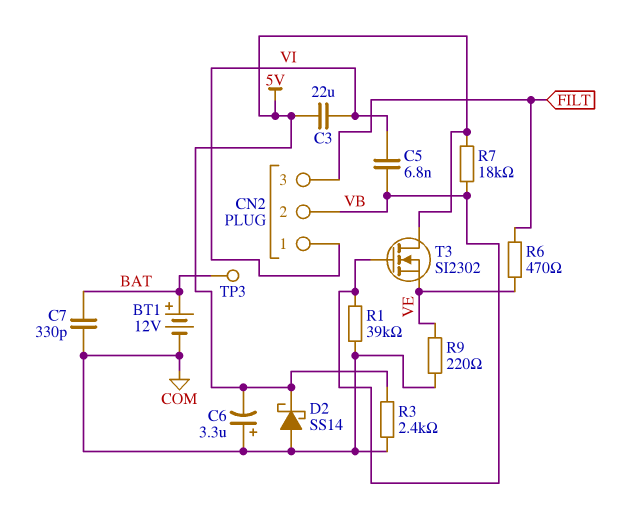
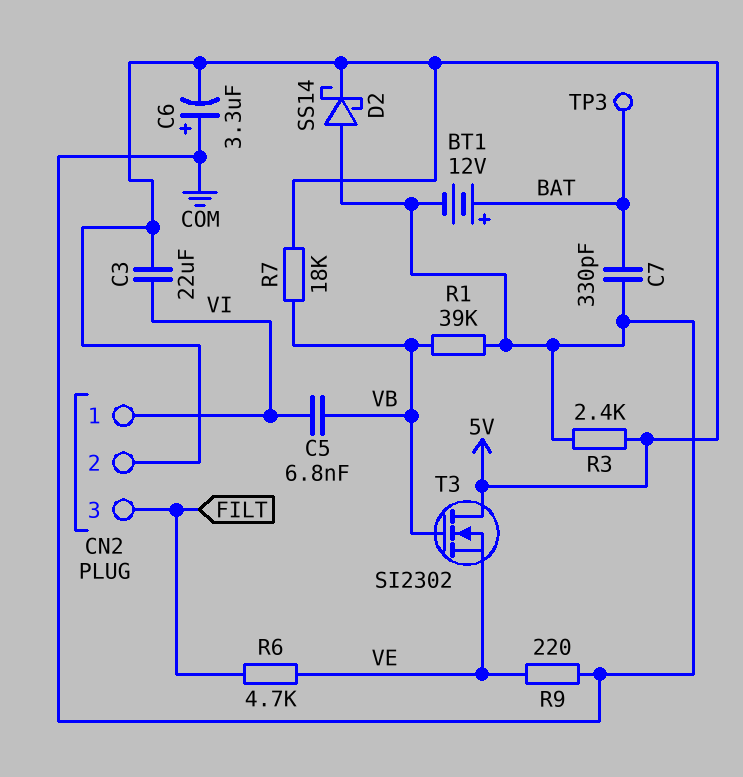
CN2 pin 2: VB -> 5V
R6: 470 (FILT, VE) -> 4.7k (FILT, VE)

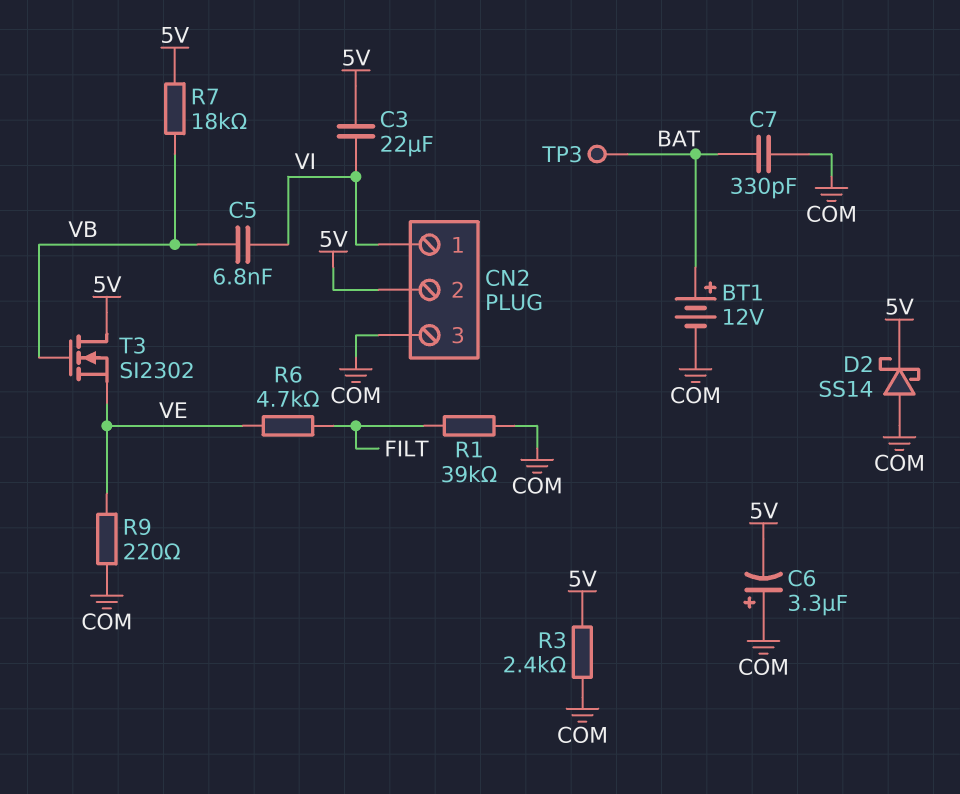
CN2 pin 3: FILT -> COM
R1: 39k (COM, VB) -> 39k (COM, FILT)

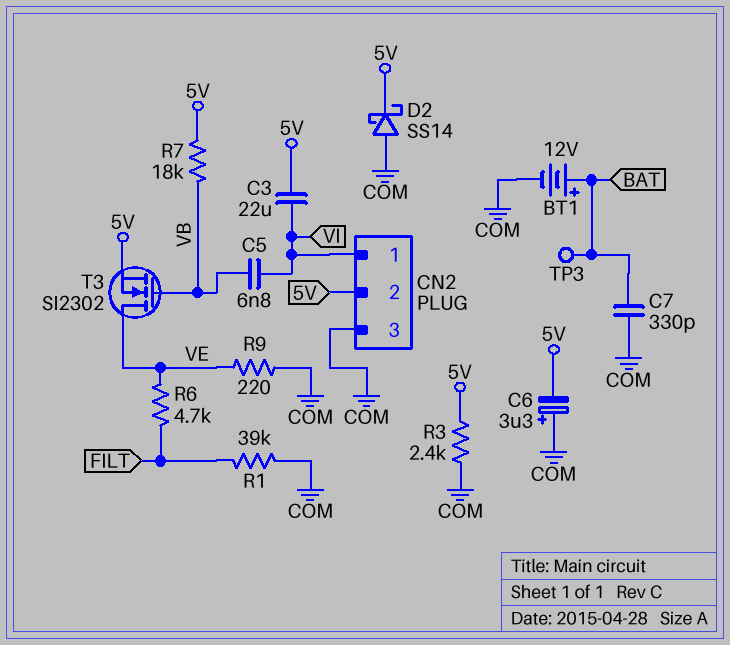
T3: NMOS SI2302 (G VB, D 5V, S VE) -> NMOS SI2302 (G VB, D VE, S 5V)

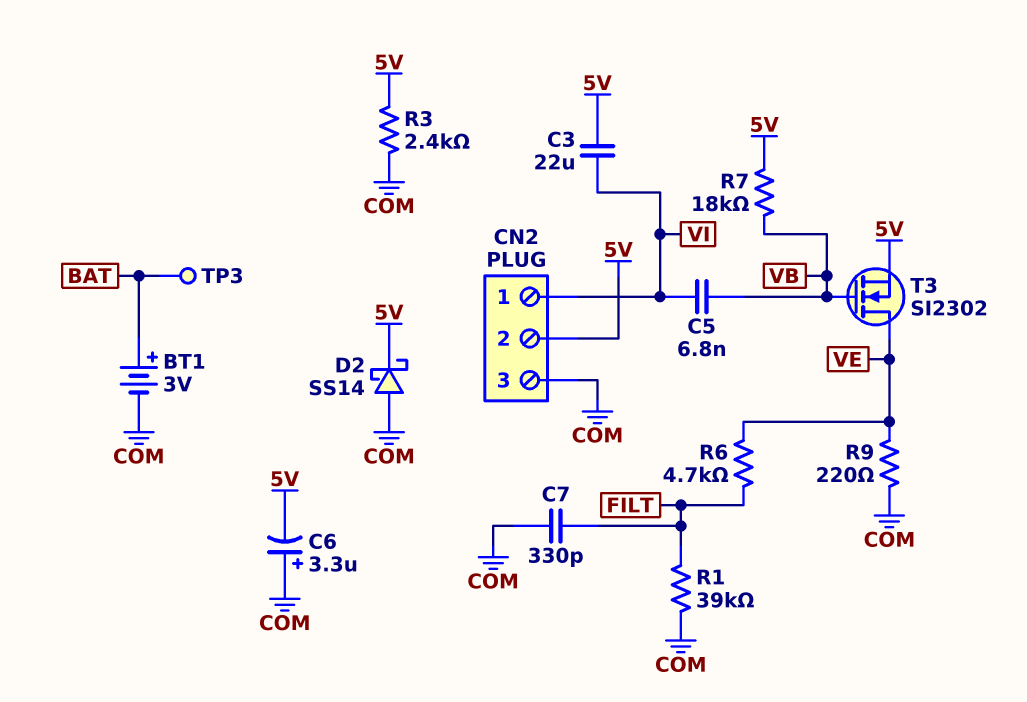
BT1: 12V (plus BAT, minus COM) -> 3V (plus BAT, minus COM)
C7: 330pF (BAT, COM) -> 330pF (COM, FILT)

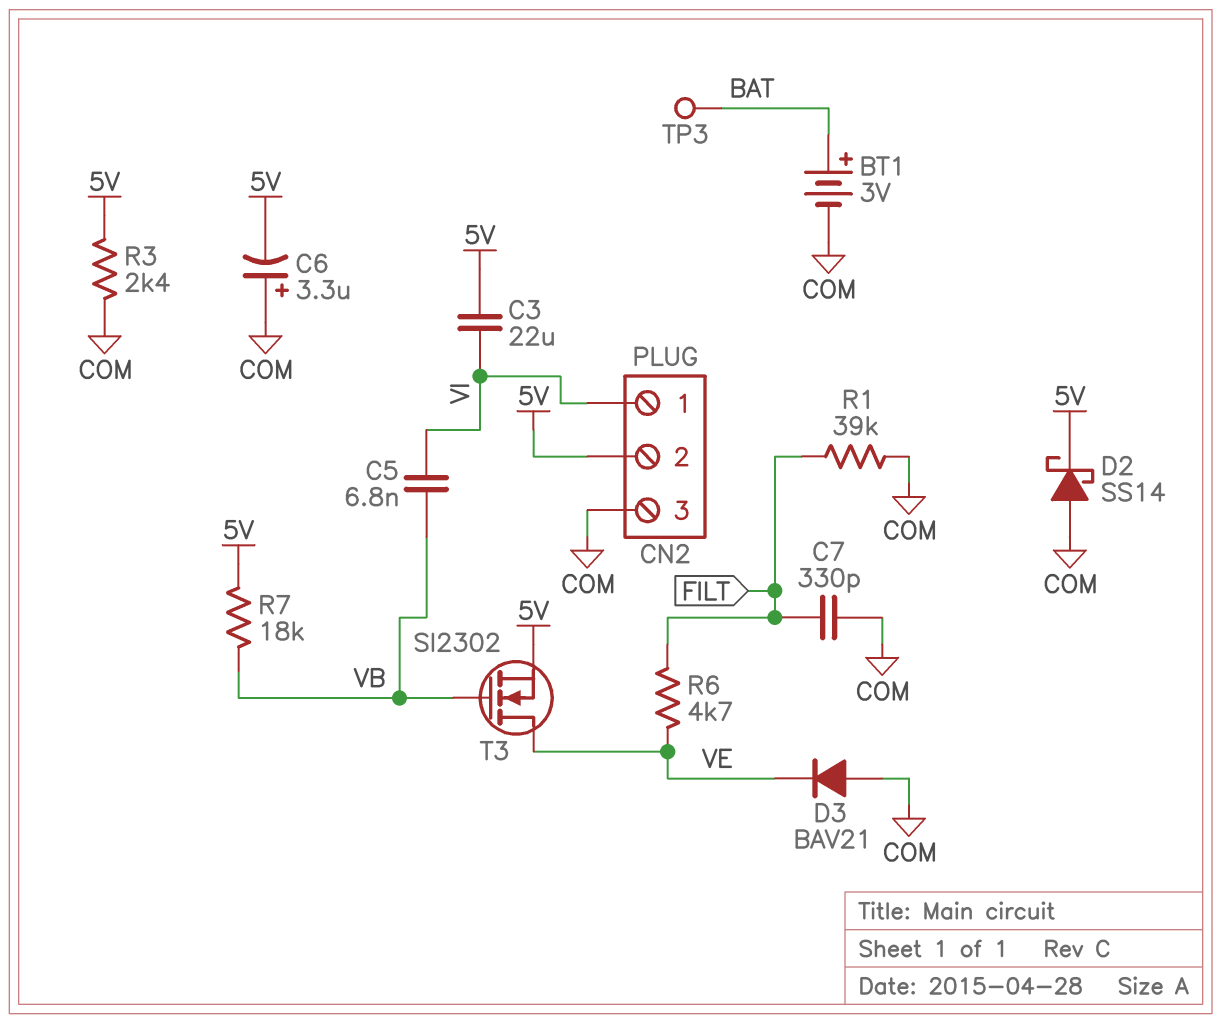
D3: none -> diode BAV21 (A COM, K VE)
R9: 220 (COM, VE) -> none

